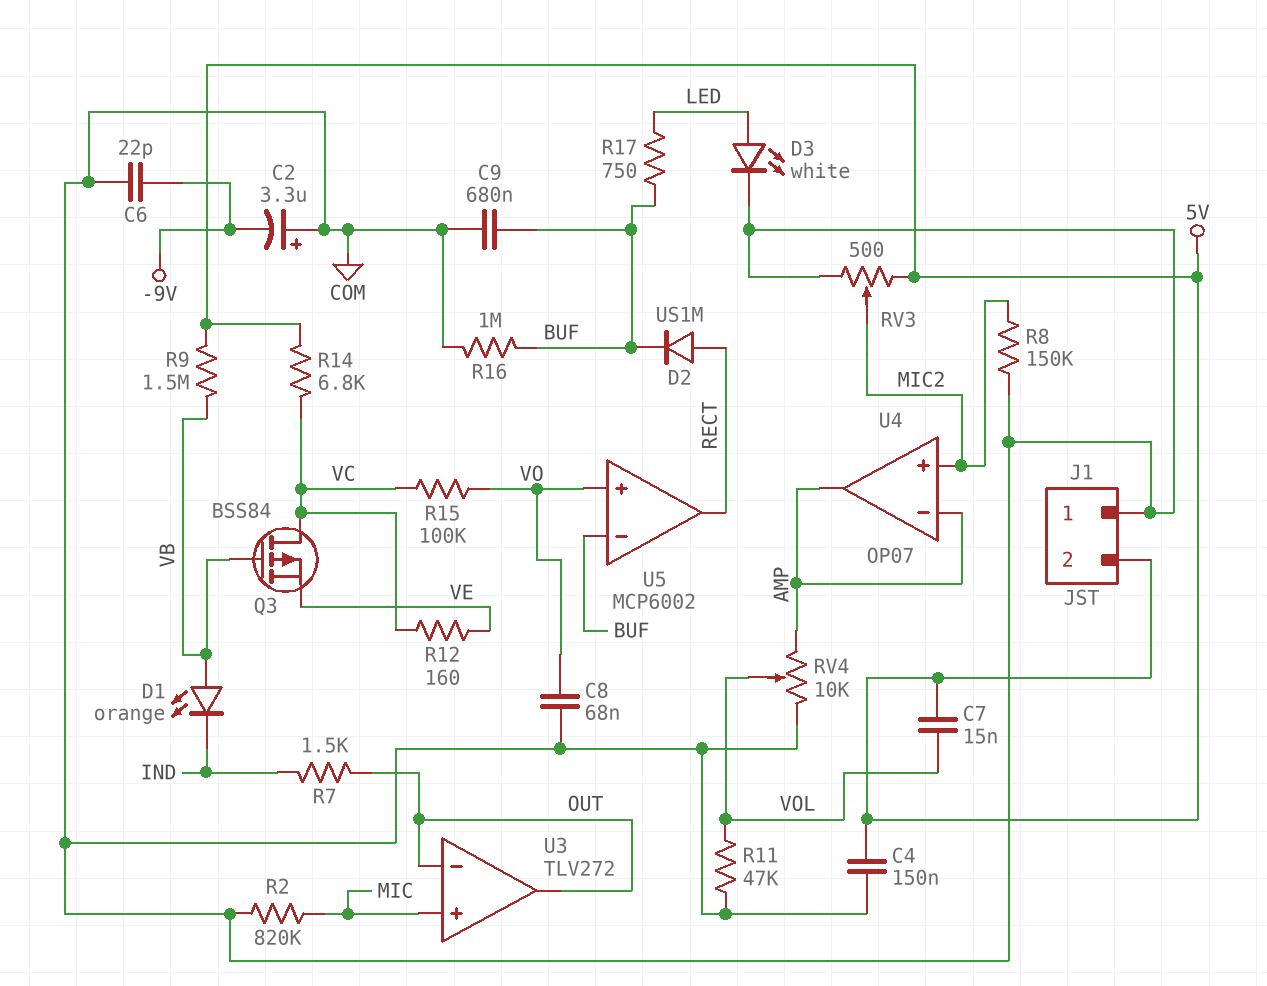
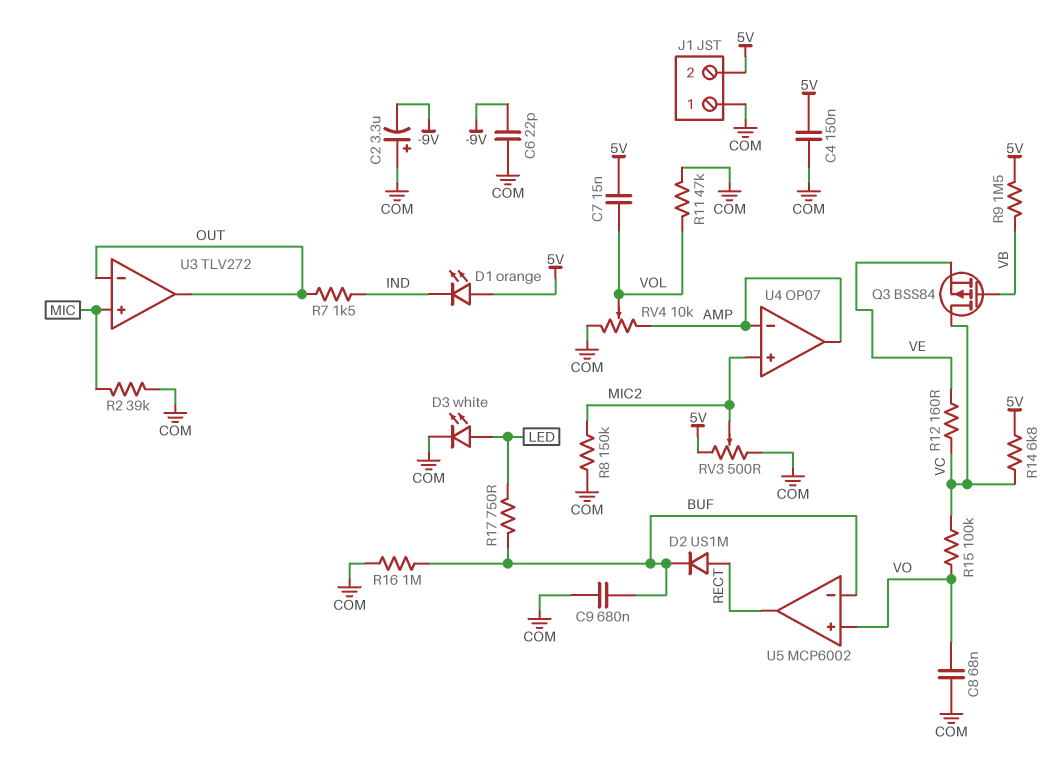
D1: LED orange (A VB, K IND) -> LED orange (A 5V, K IND)
R2: 820k (COM, MIC) -> 39k (COM, MIC)

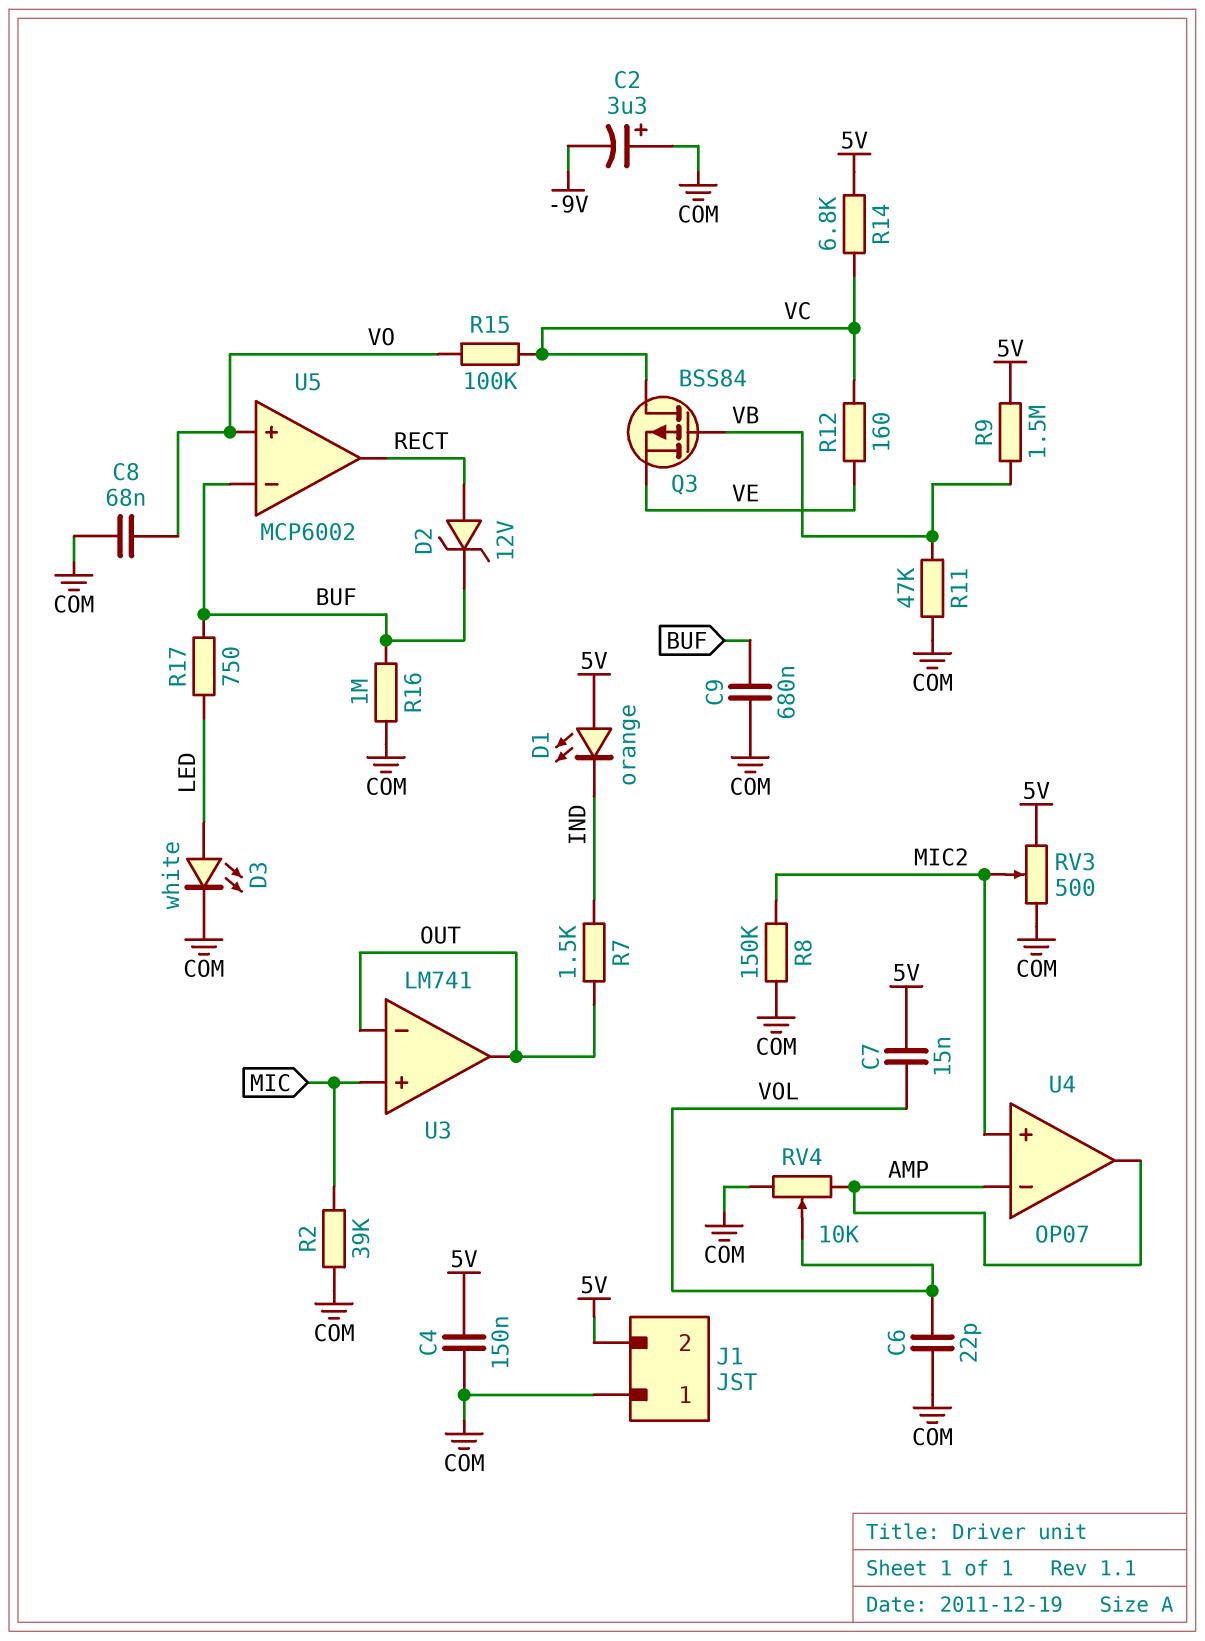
C6: 22pF (-9V, COM) -> 22pF (COM, VOL)
D2: diode US1M (A RECT, K BUF) -> zener 12V (A RECT, K BUF)
R11: 47k (COM, VOL) -> 47k (COM, VB)
U3: TLV272 -> LM741

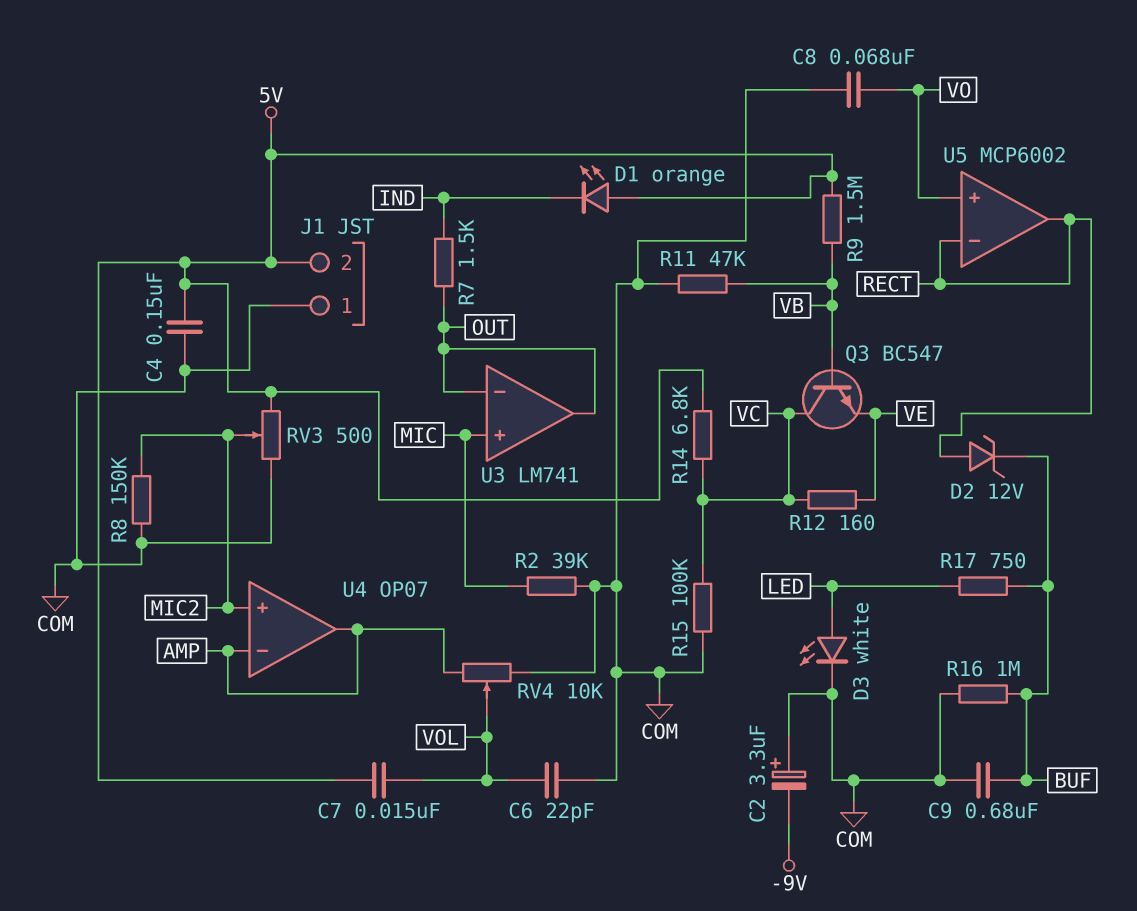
Q3: PMOS BSS84 (G VB, D VC, S VE) -> NPN BC547 (B VB, C VC, E VE)
R15: 100k (VC, VO) -> 100k (COM, VC)
U5 pin in-: BUF -> RECT

